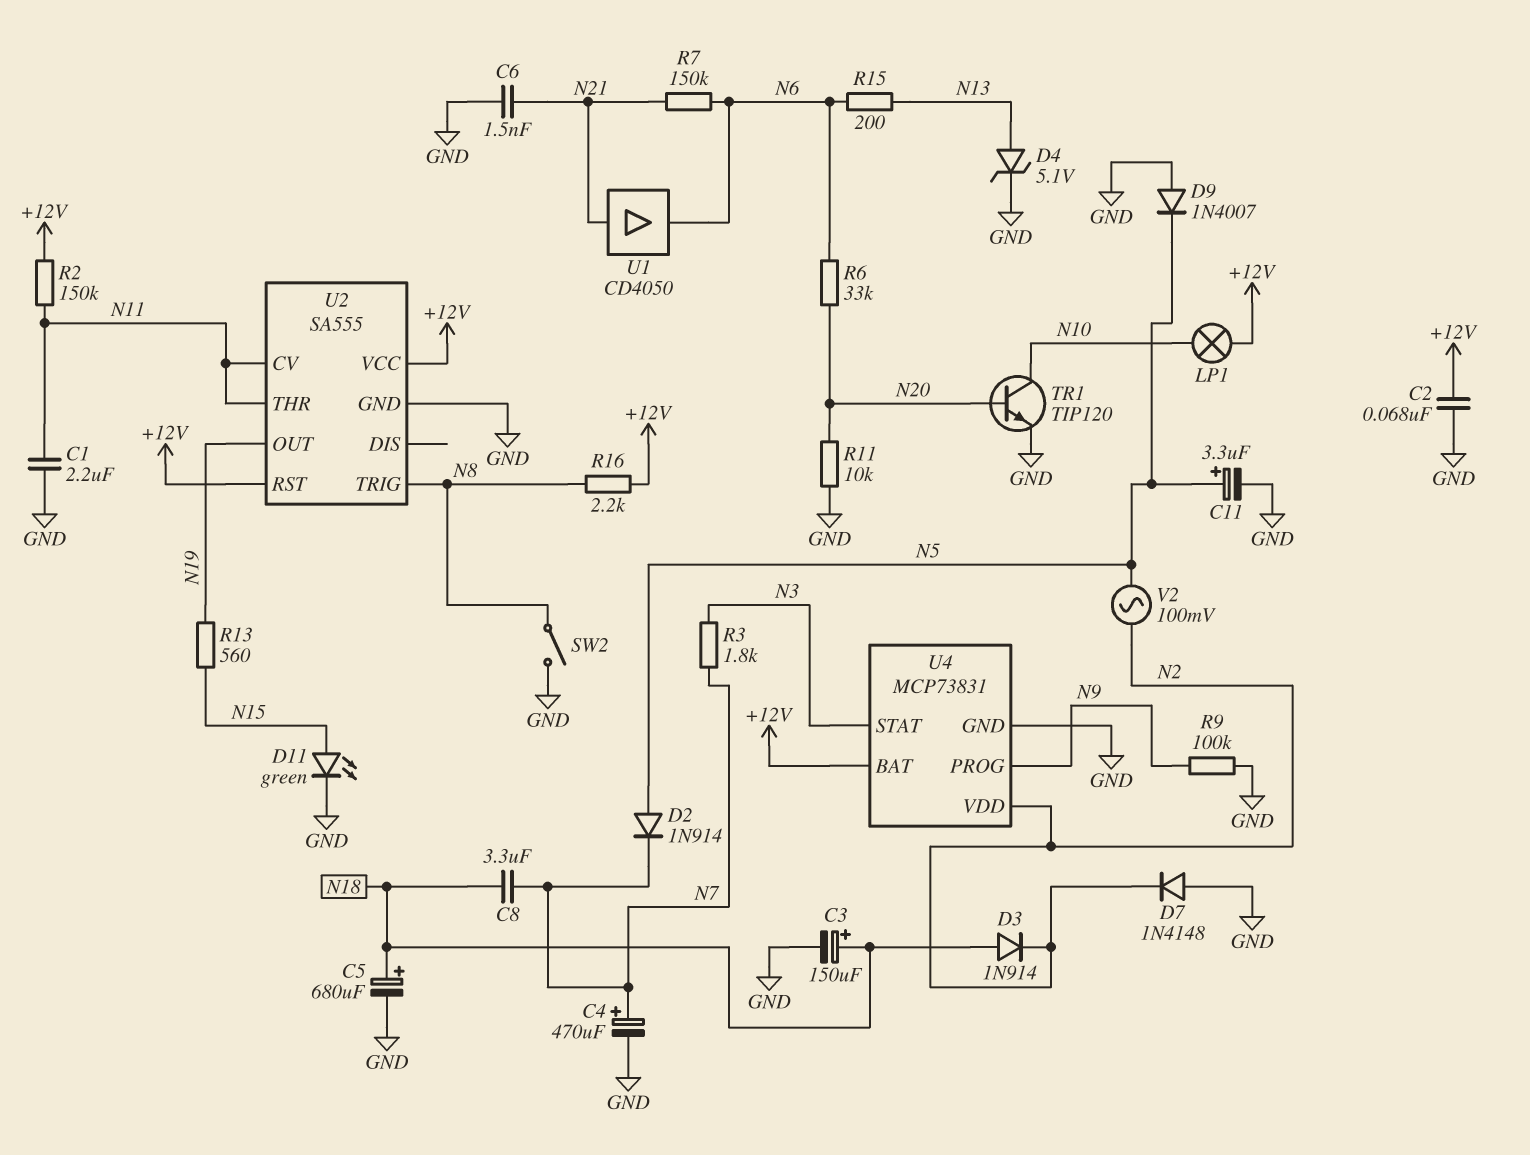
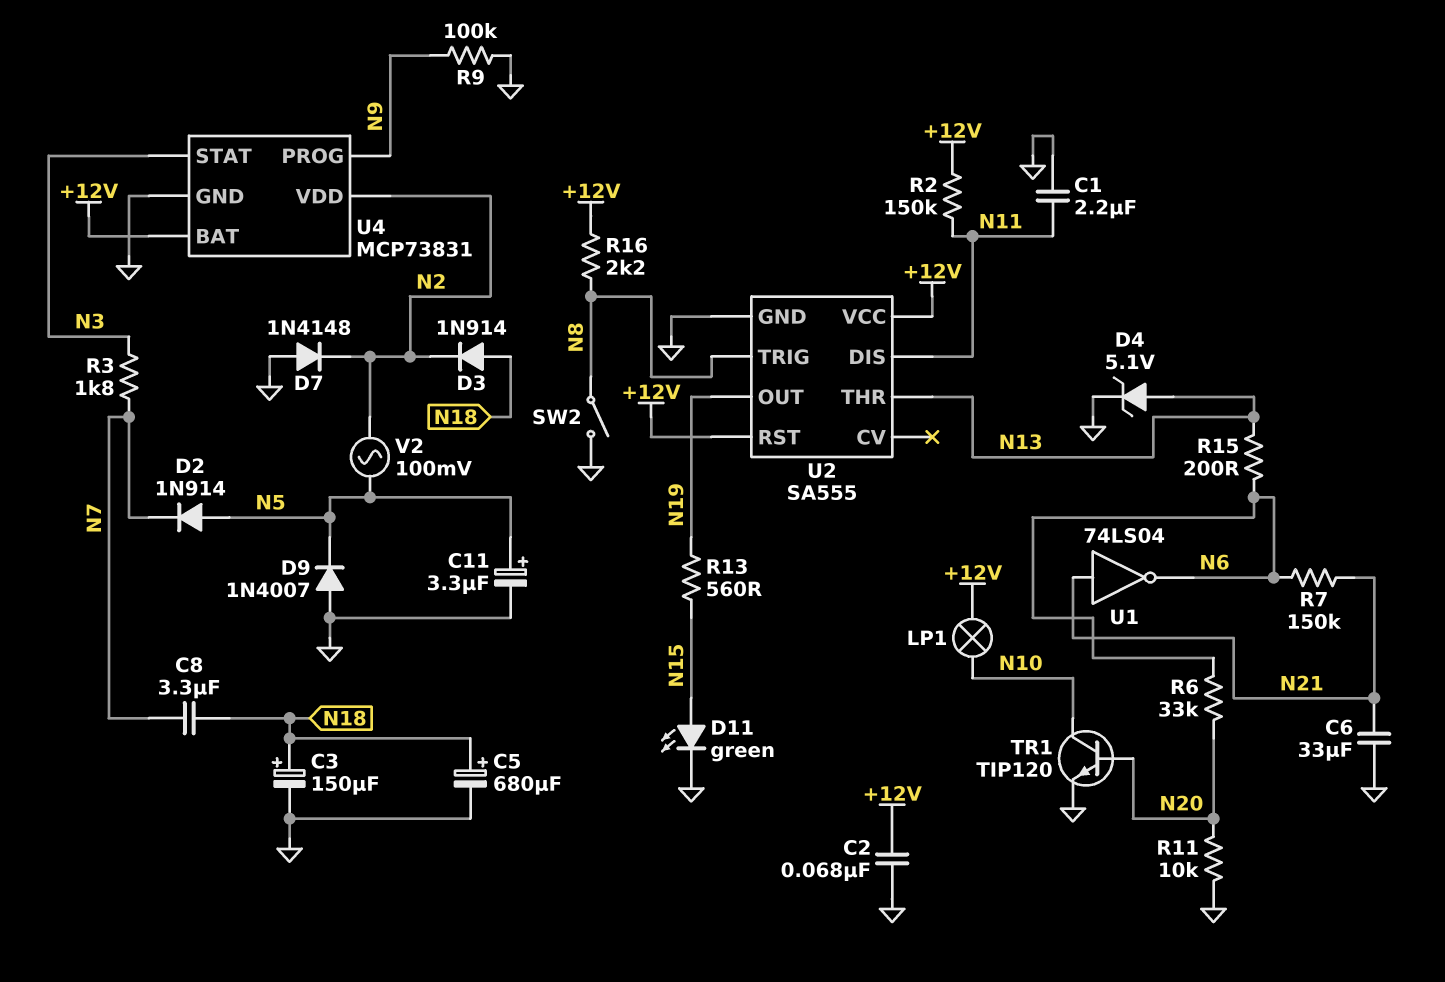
C4: 470uF (plus N7, minus GND) -> none
C6: 1.5nF (GND, N21) -> 33uF (GND, N21)
U1: buffer CD4050 (in N21, out N6) -> NOT 74LS04 (in N21, out N6)
U2 pin CV: N11 -> none
U2 pin DIS: none -> N11
U2 pin THR: N11 -> N13

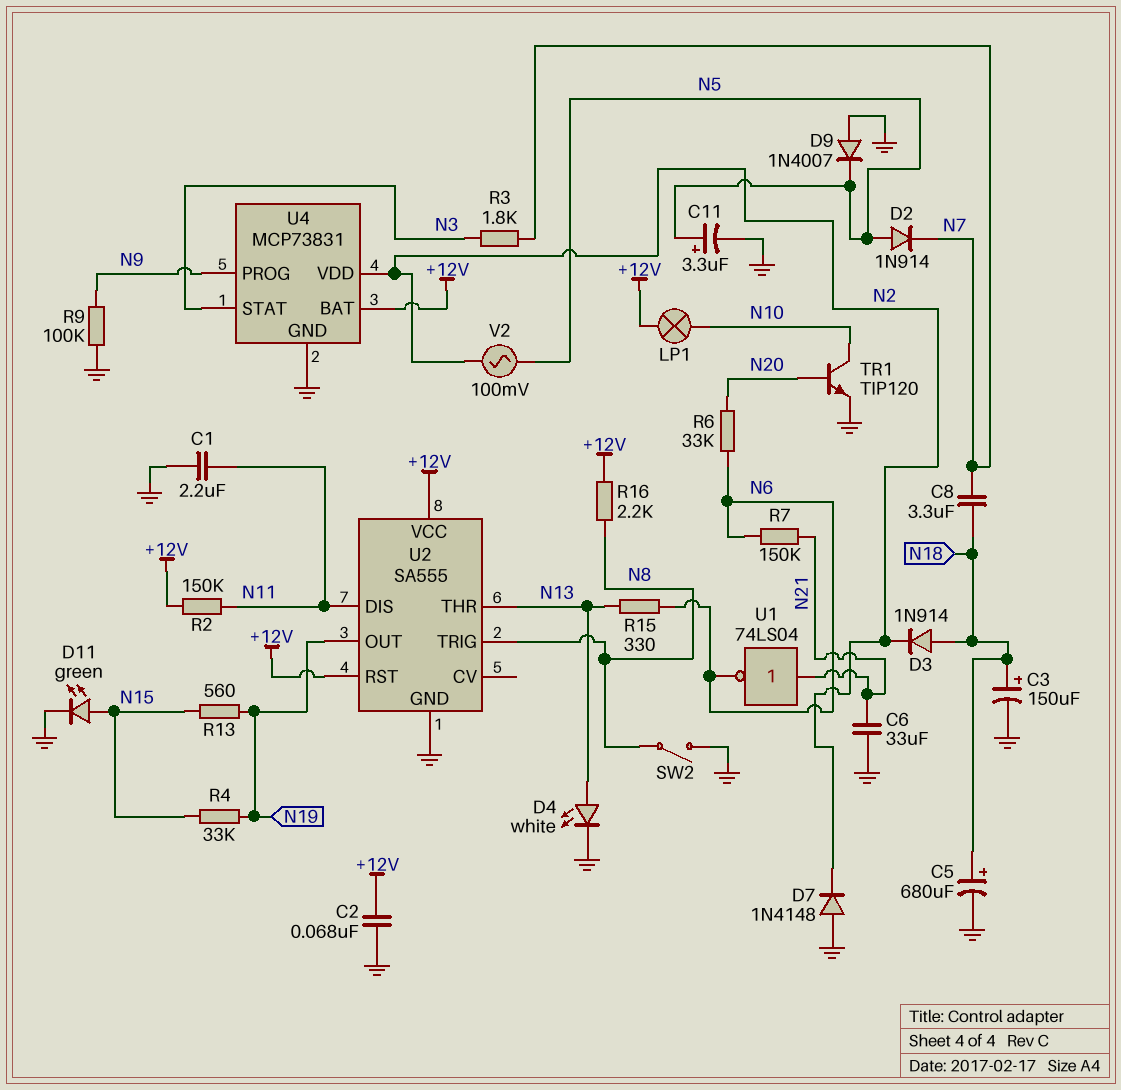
D4: zener 5.1V (A N13, K GND) -> LED white (A N13, K GND)
R4: none -> 33k (N15, N19)
R11: 10k (GND, N20) -> none
R15: 200 (N6, N13) -> 330 (N6, N13)

